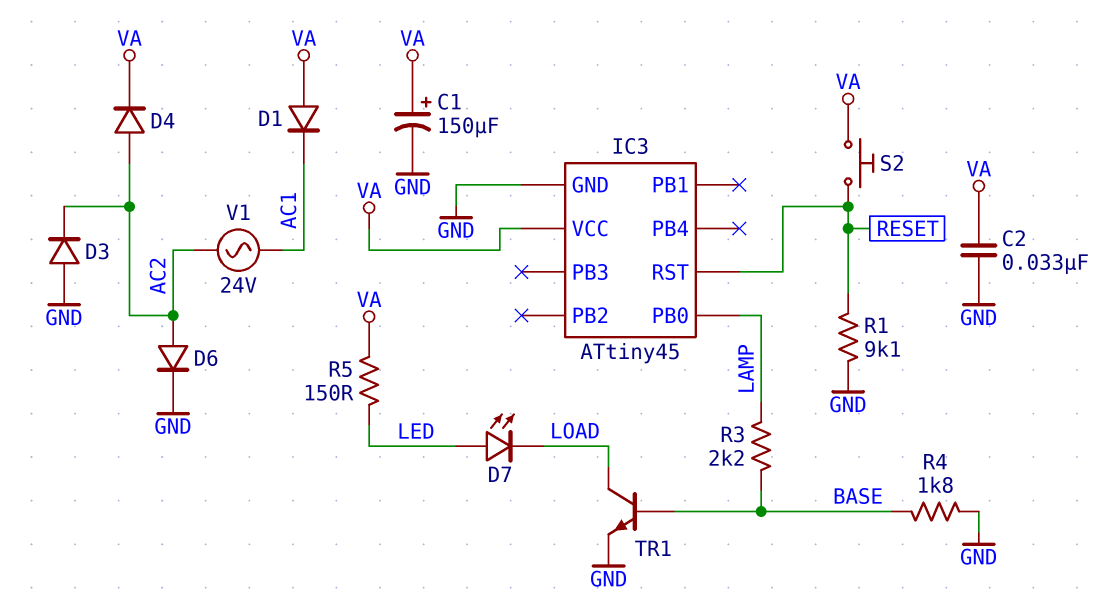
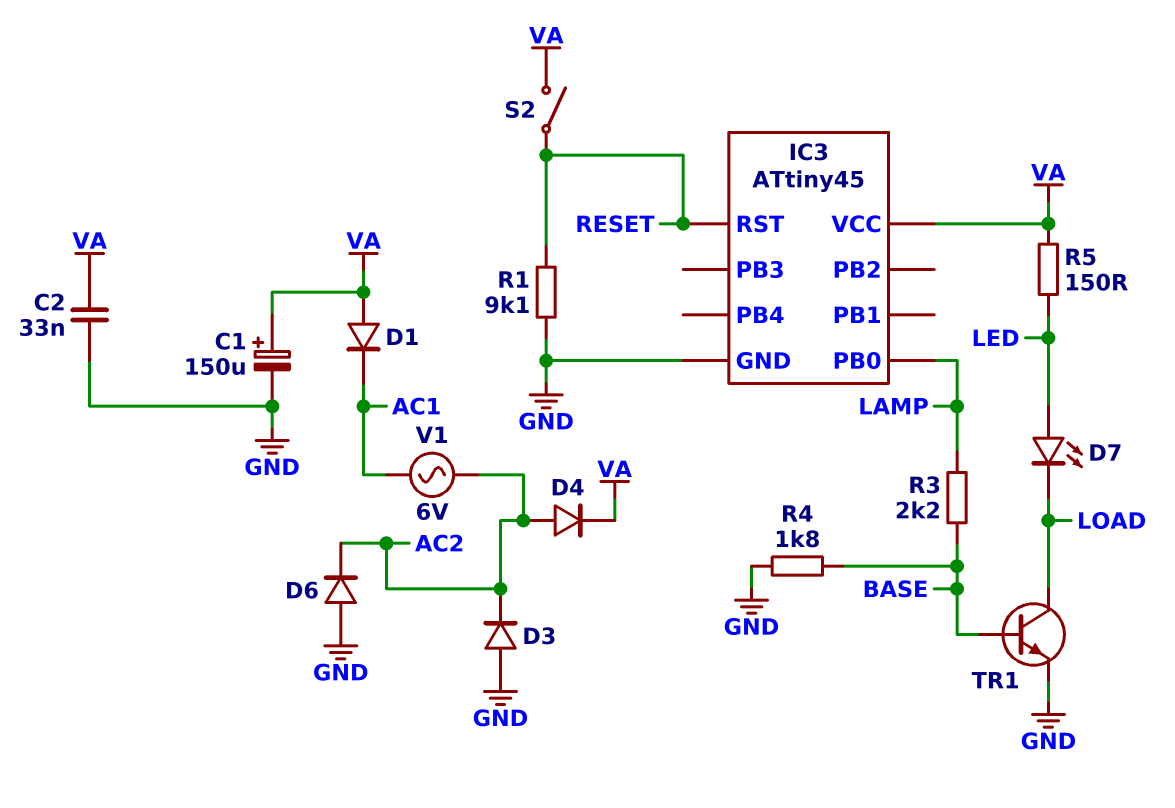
D6: diode (A AC2, K GND) -> diode (A GND, K AC2)
S2: button (RESET, VA) -> switch (RESET, VA)
V1: AC 24V (AC1, AC2) -> AC 6V (AC1, AC2)

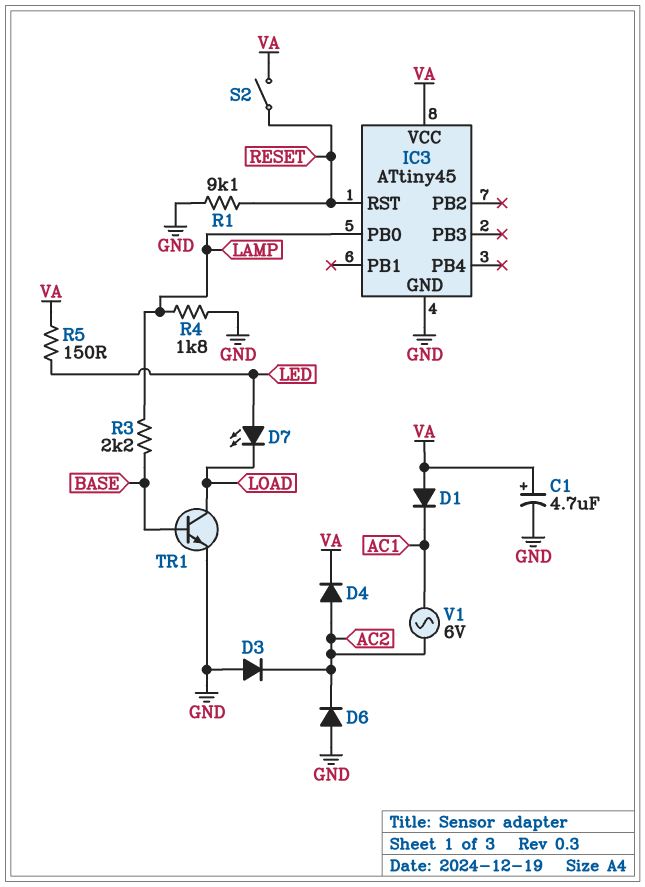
C1: 150uF (plus VA, minus GND) -> 4.7uF (plus VA, minus GND)
C2: 33nF (GND, VA) -> none
R4: 1.8k (BASE, GND) -> 1.8k (GND, LAMP)

